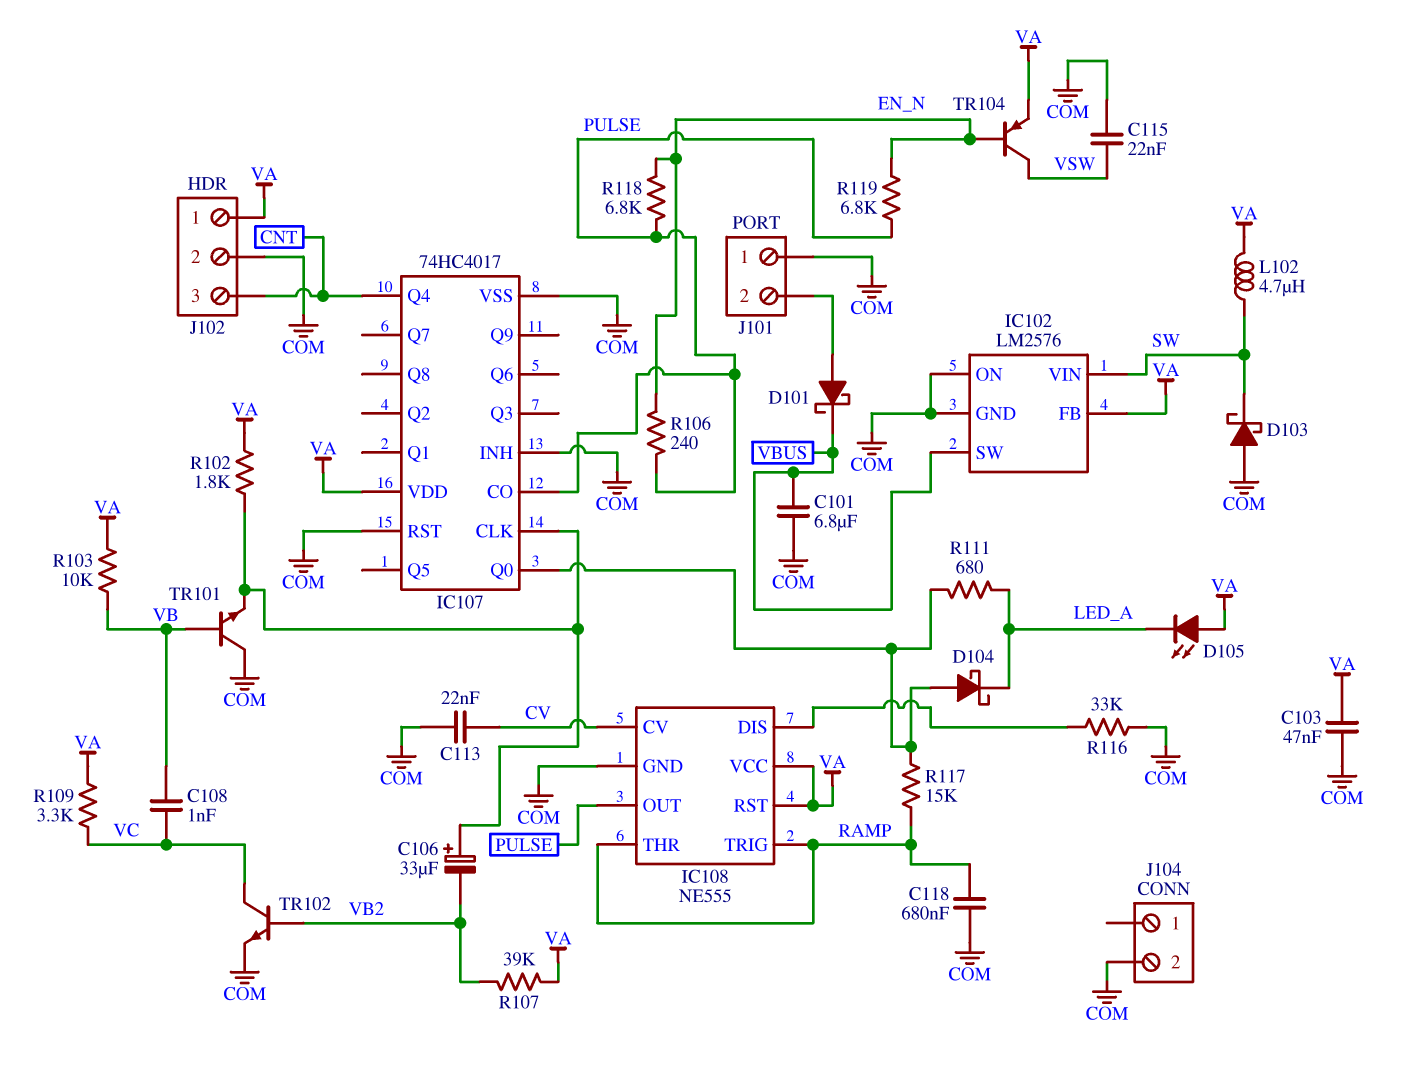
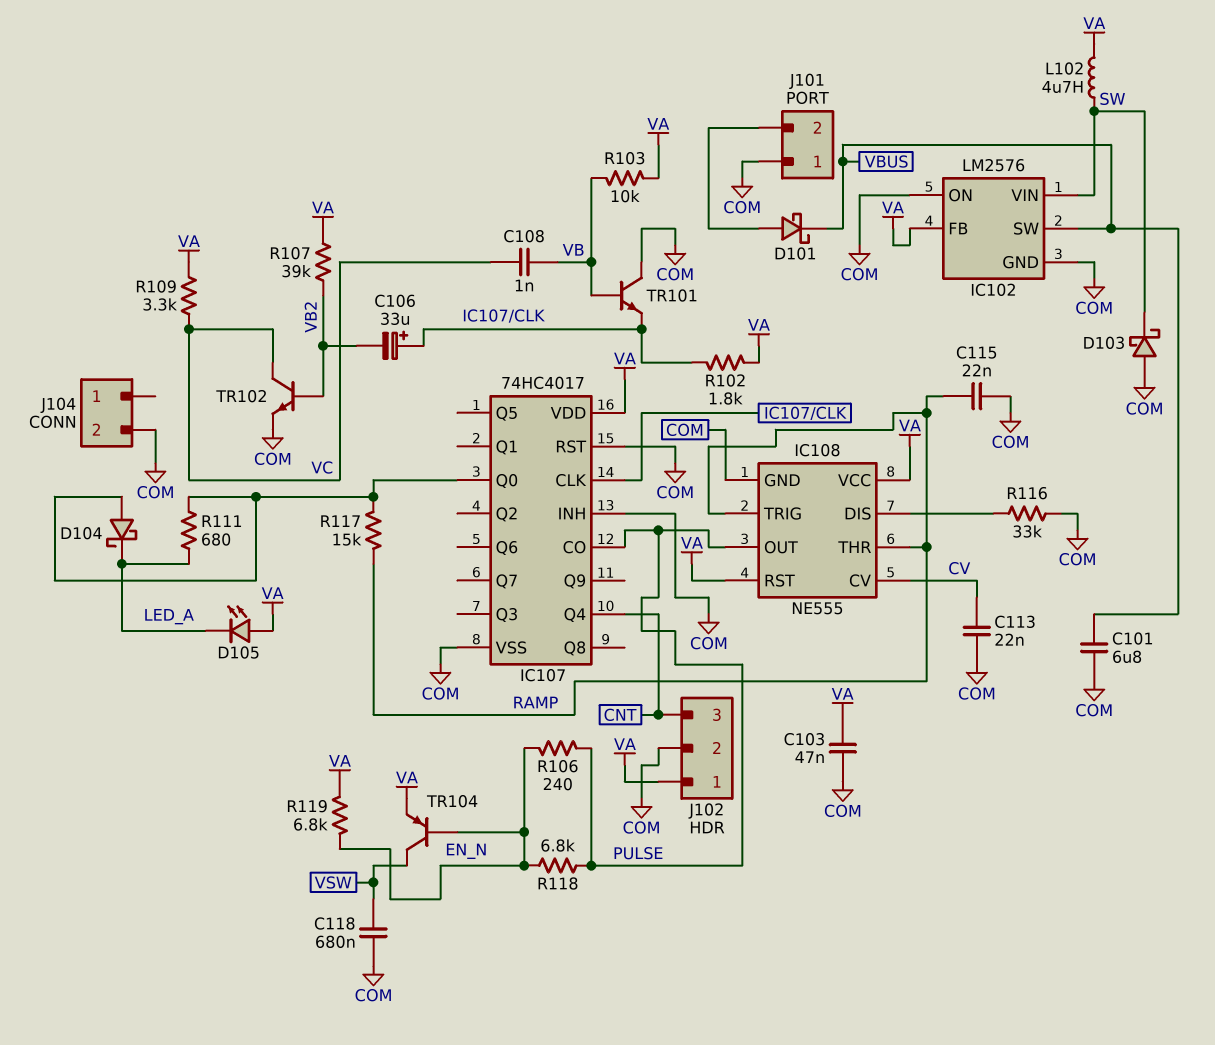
C115: 22nF (COM, VSW) -> 22nF (COM, RAMP)
C118: 680nF (COM, RAMP) -> 680nF (COM, VSW)
R119: 6.8k (EN_N, PULSE) -> 6.8k (EN_N, VA)

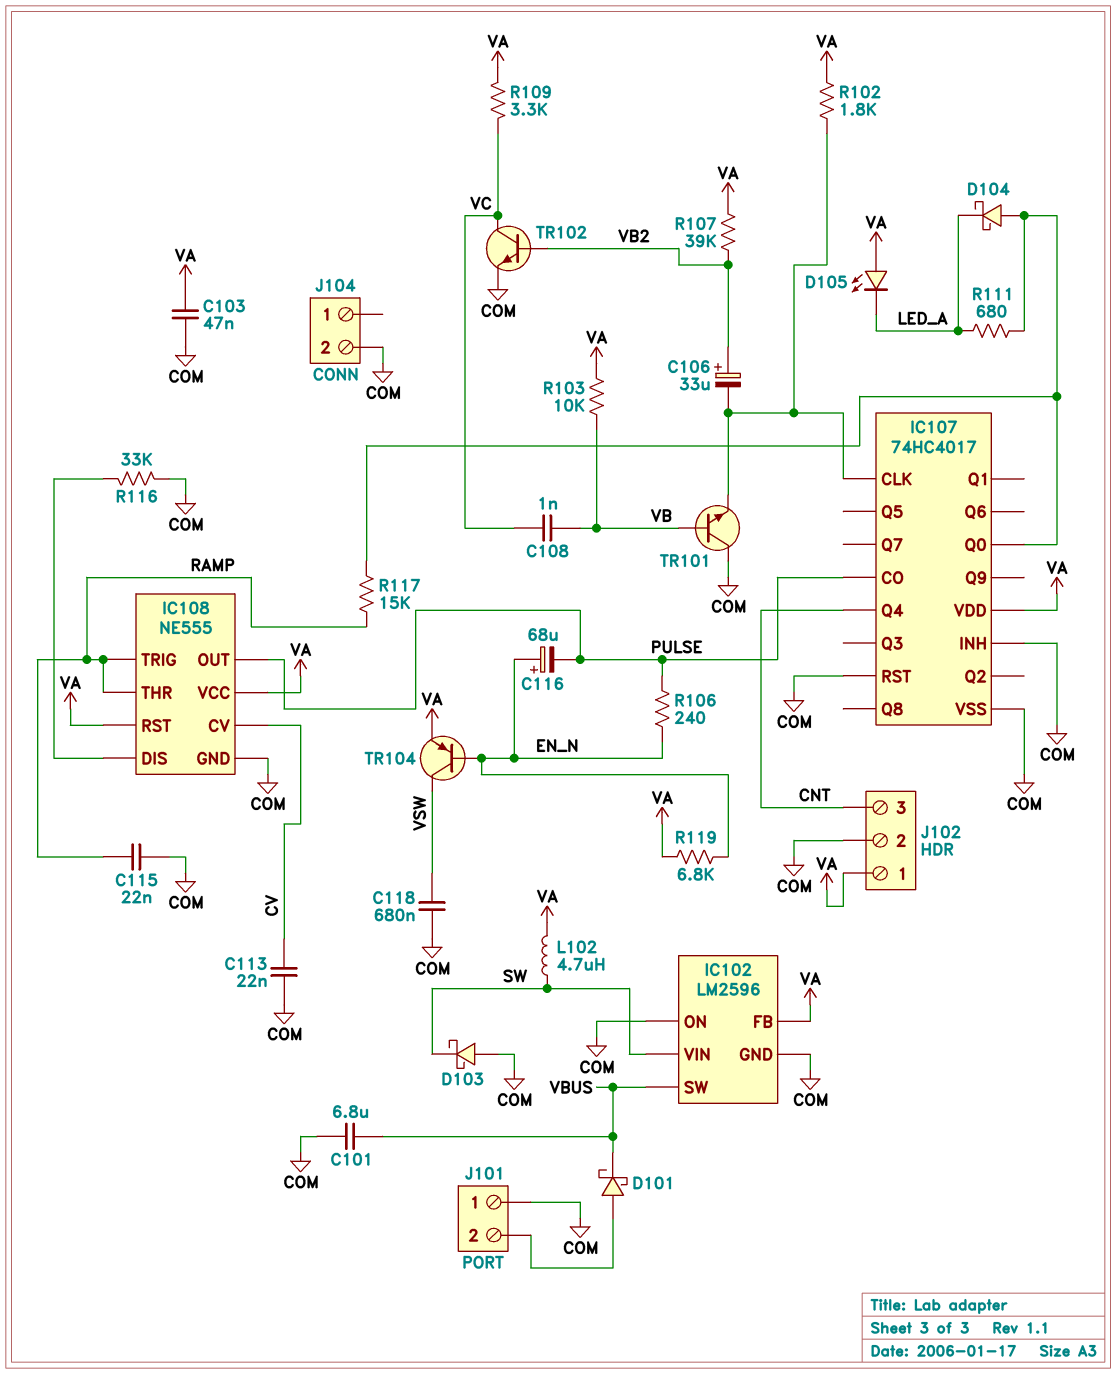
C106: 33uF (plus IC107/CLK, minus VB2) -> 33uF (plus VB2, minus IC107/CLK)
C116: none -> 68uF (plus EN_N, minus PULSE)
IC102: LM2576 -> LM2596
R118: 6.8k (EN_N, PULSE) -> none

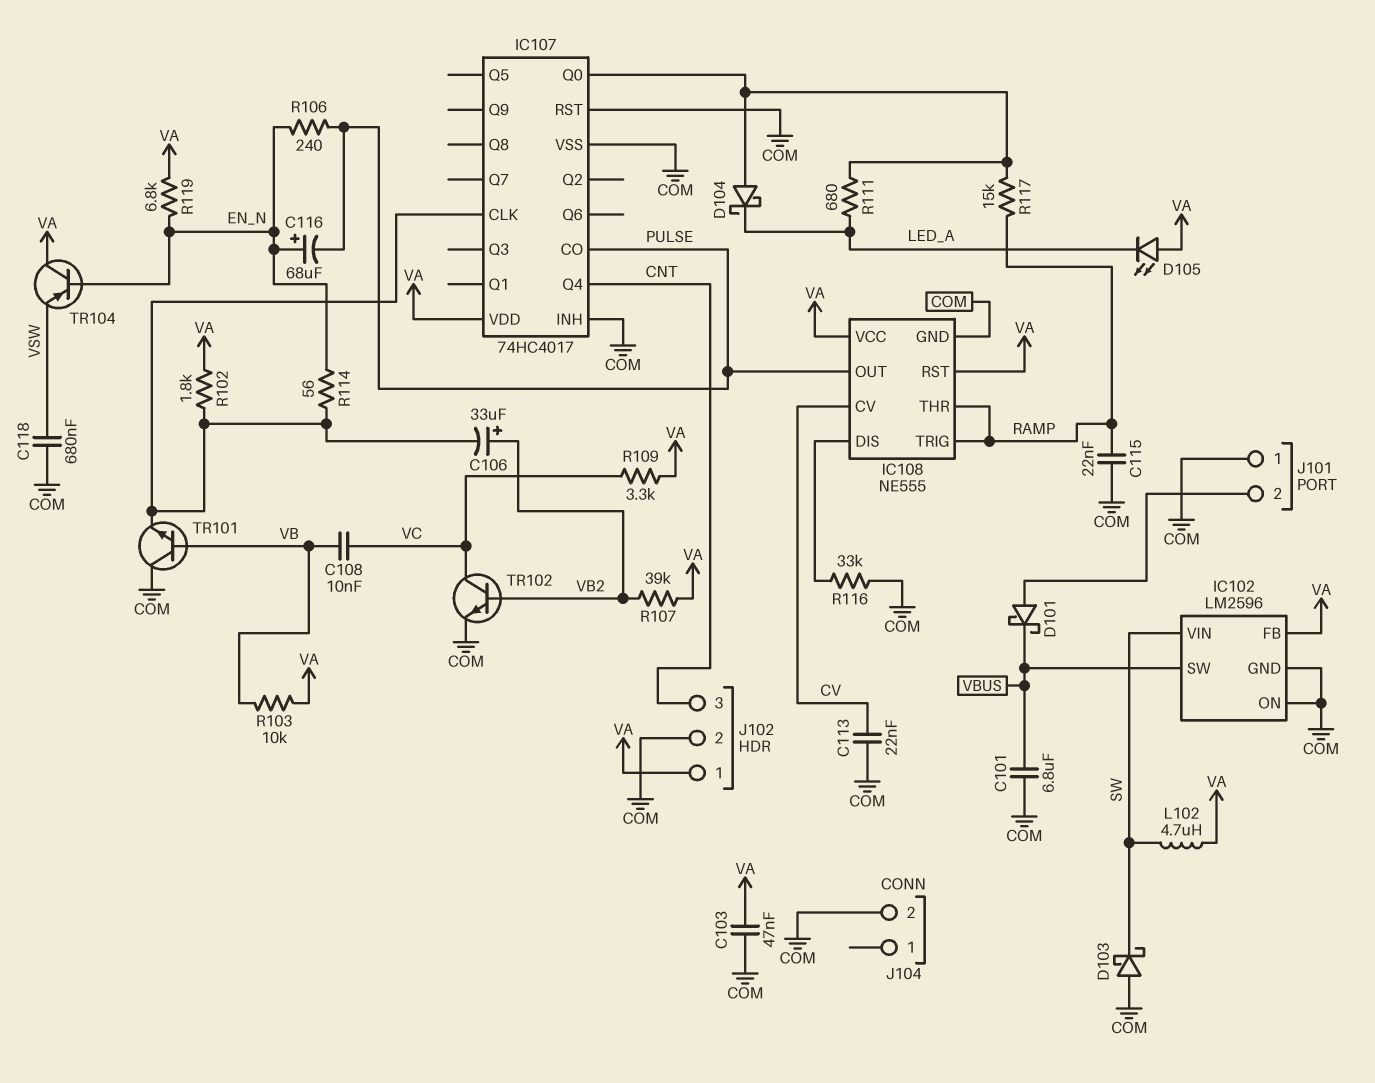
C108: 1nF (VB, VC) -> 10nF (VB, VC)
R114: none -> 56 (EN_N, IC107/CLK)
TR104: PNP (B EN_N, C VSW, E VA) -> PNP (B EN_N, C VA, E VSW)

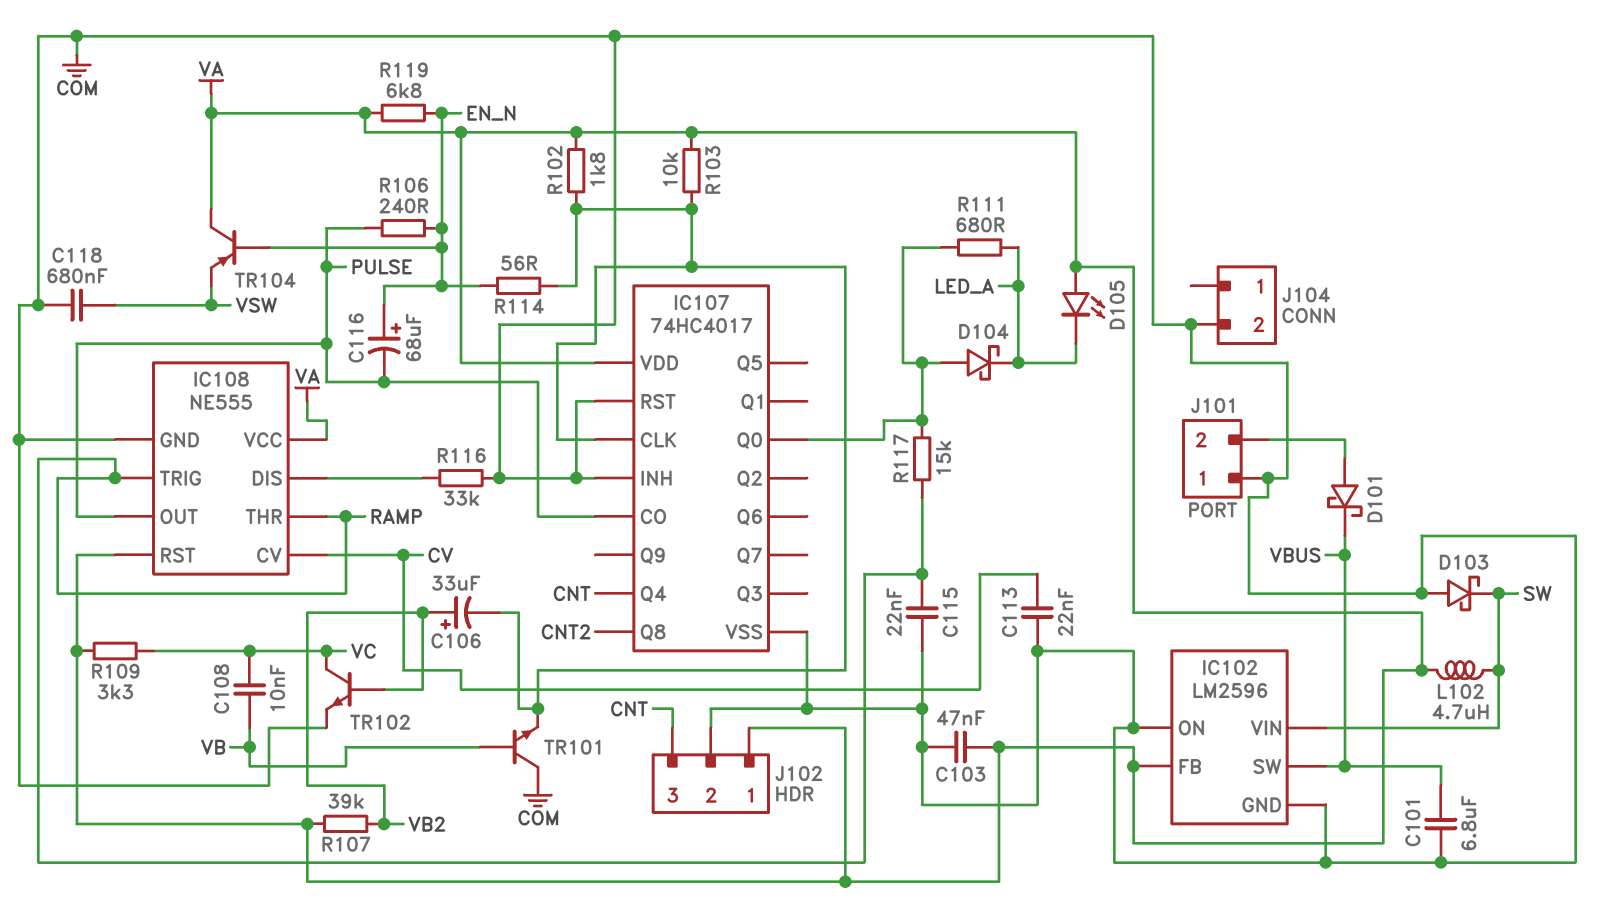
IC107 pin Q8: none -> CNT2
R103: 10k (VA, VB) -> 10k (IC107/CLK, VA)

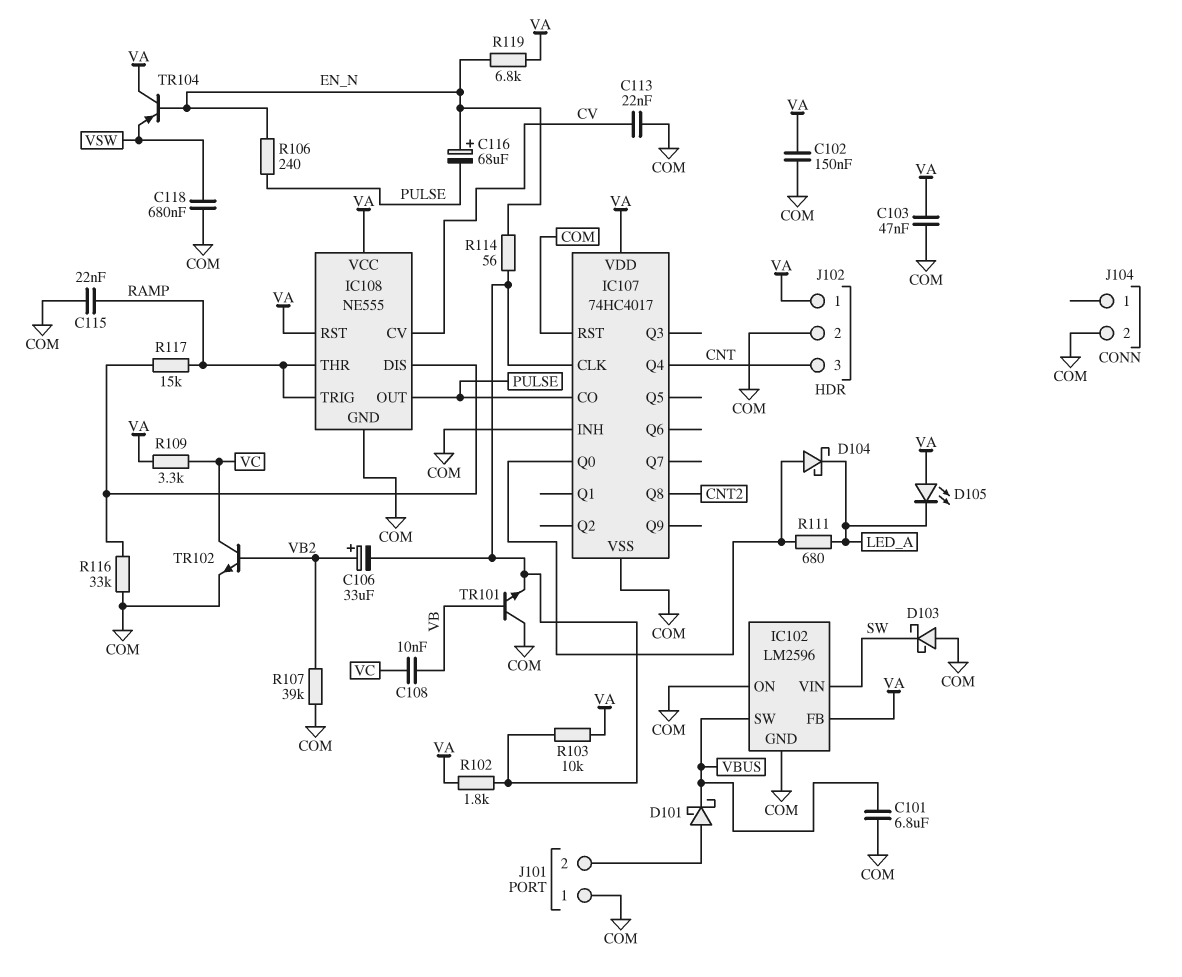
C102: none -> 150nF (COM, VA)
L102: 4.7uH (SW, VA) -> none
R107: 39k (VA, VB2) -> 39k (COM, VB2)
R117: 15k (IC107/Q0, RAMP) -> 15k (IC108/DIS, RAMP)

